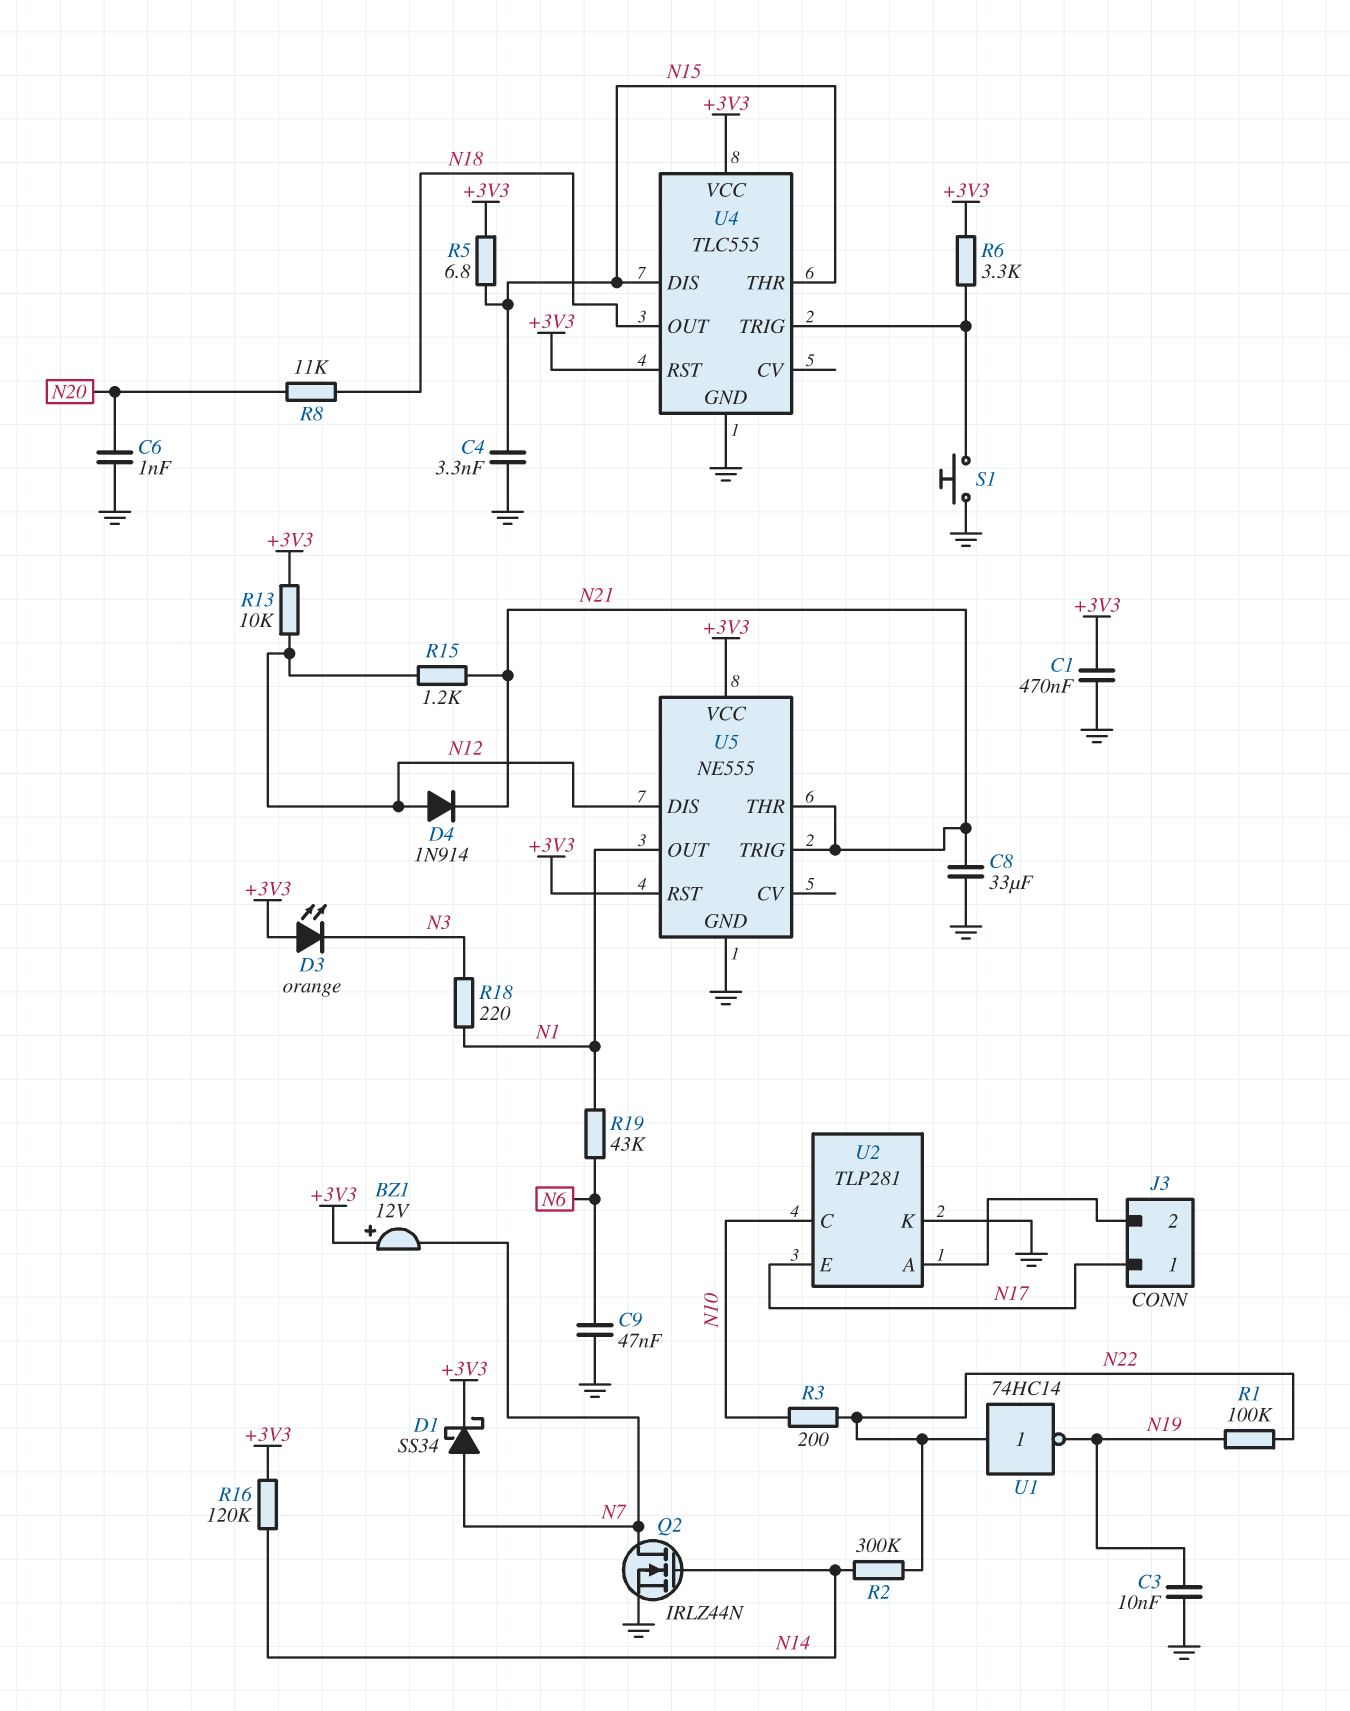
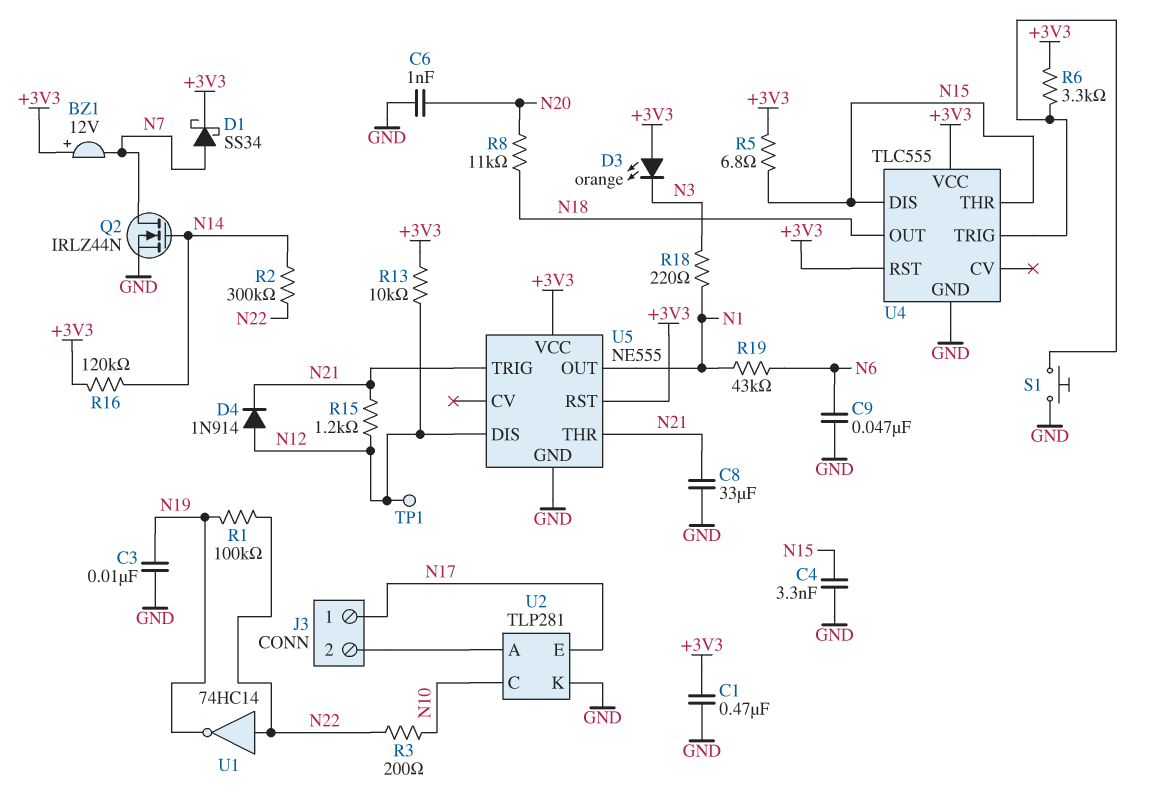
TP1: none -> test point (N12)

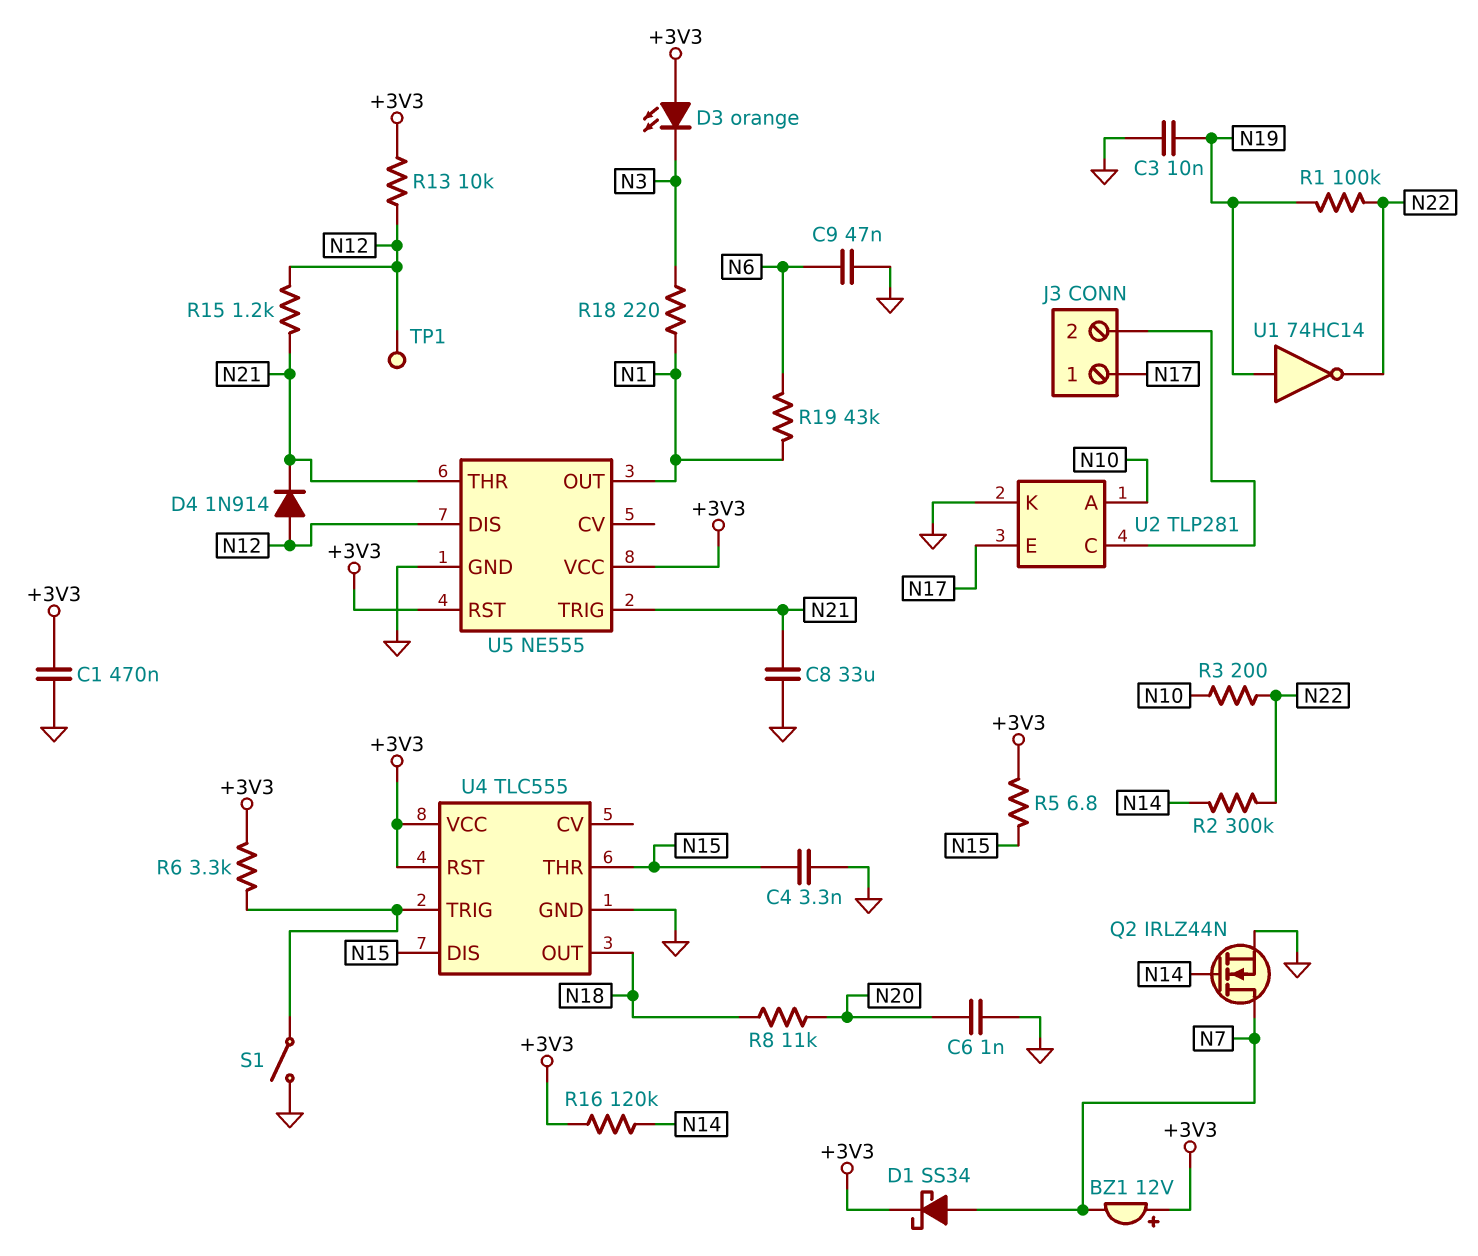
S1: button (GND, U4/TRIG) -> switch (GND, U4/TRIG)
U1: NOT 74HC14 (in N22, out N19) -> NOT 74HC14 (in N19, out N22)
U2 pin A: J3/2 -> N10
U2 pin C: N10 -> J3/2

